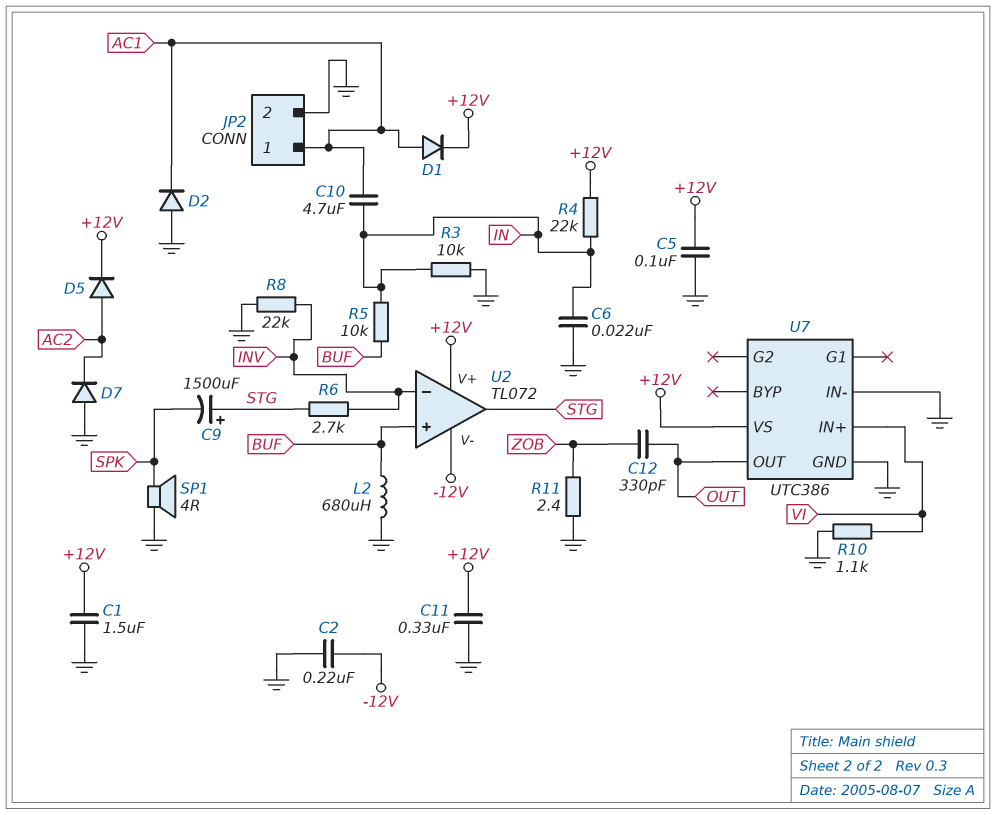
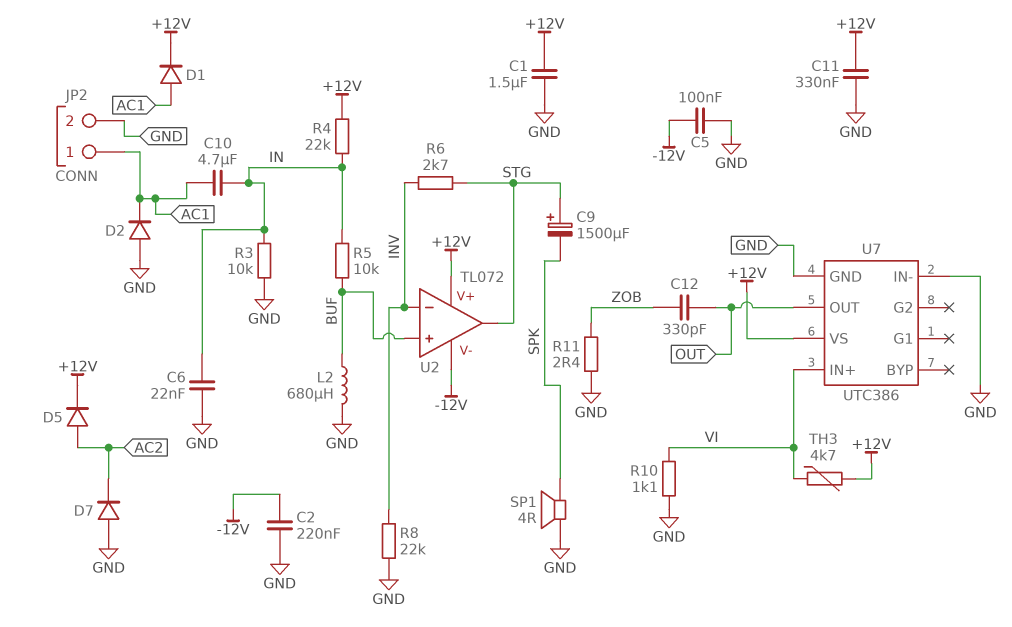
C5: 100nF (+12V, GND) -> 100nF (-12V, GND)
TH3: none -> 4.7k (+12V, VI)

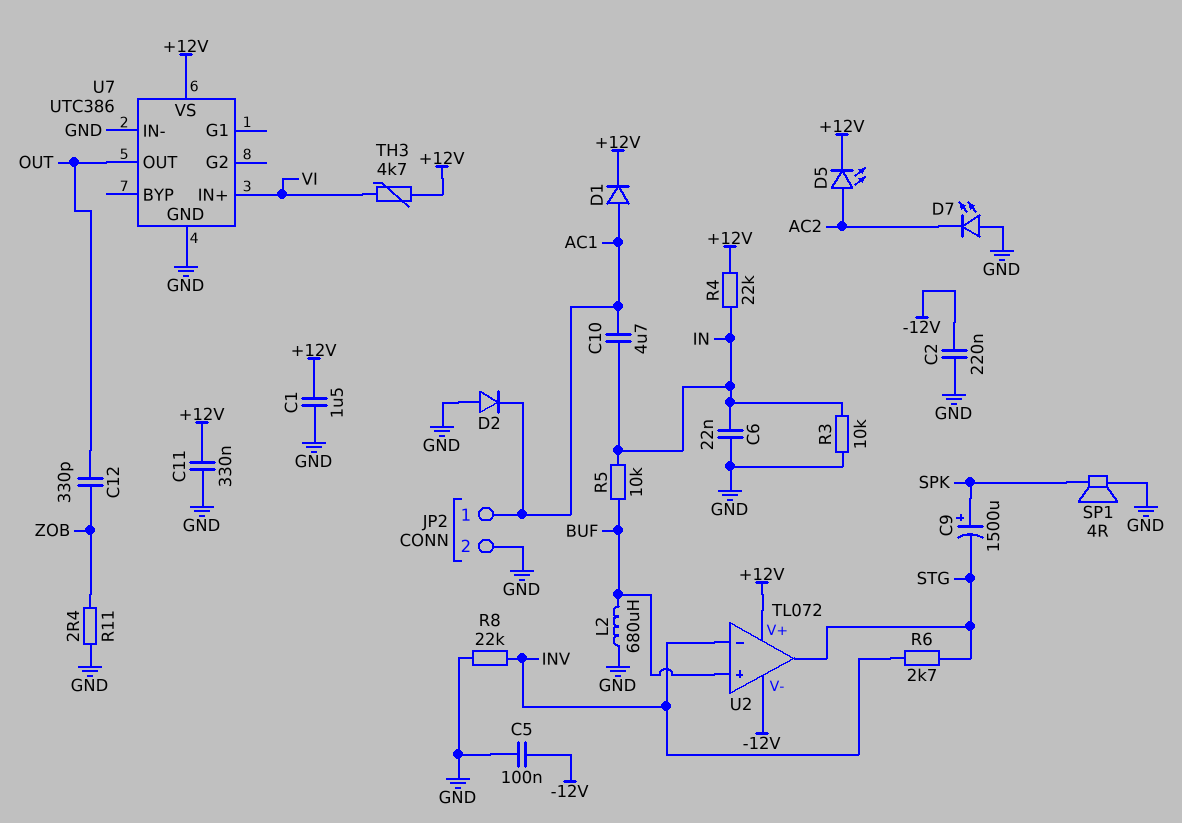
C9: 1500uF (plus STG, minus SPK) -> 1500uF (plus SPK, minus STG)
D5: diode (A AC2, K +12V) -> LED (A AC2, K +12V)
D7: diode (A GND, K AC2) -> LED (A GND, K AC2)
R10: 1.1k (GND, VI) -> none

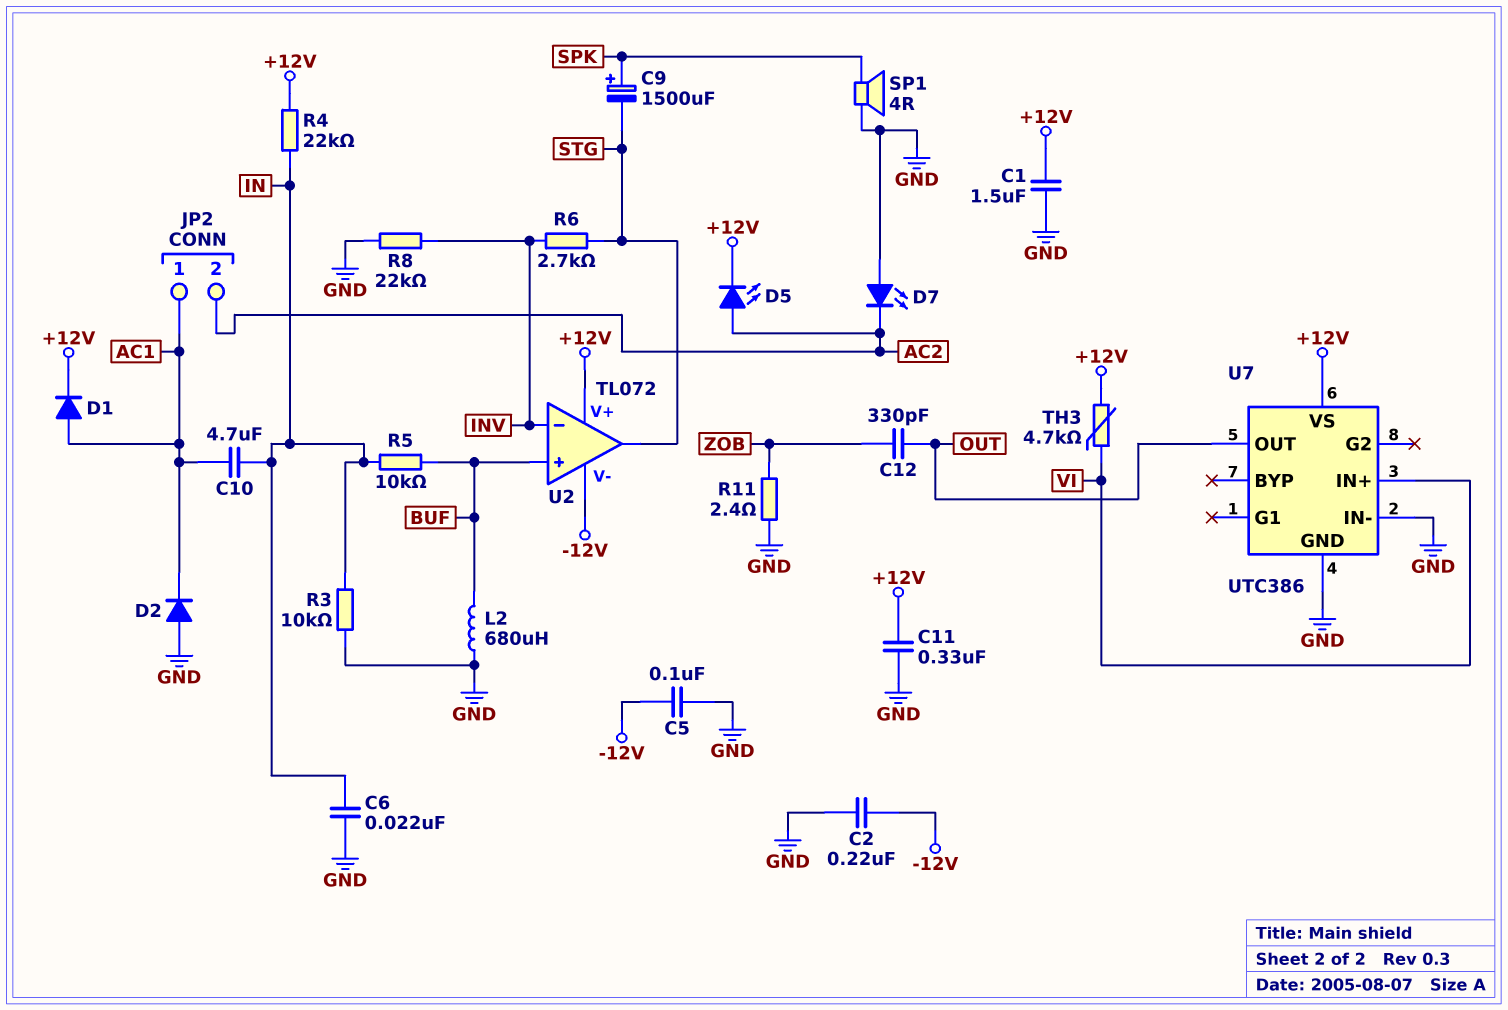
JP2 pin 2: GND -> AC2

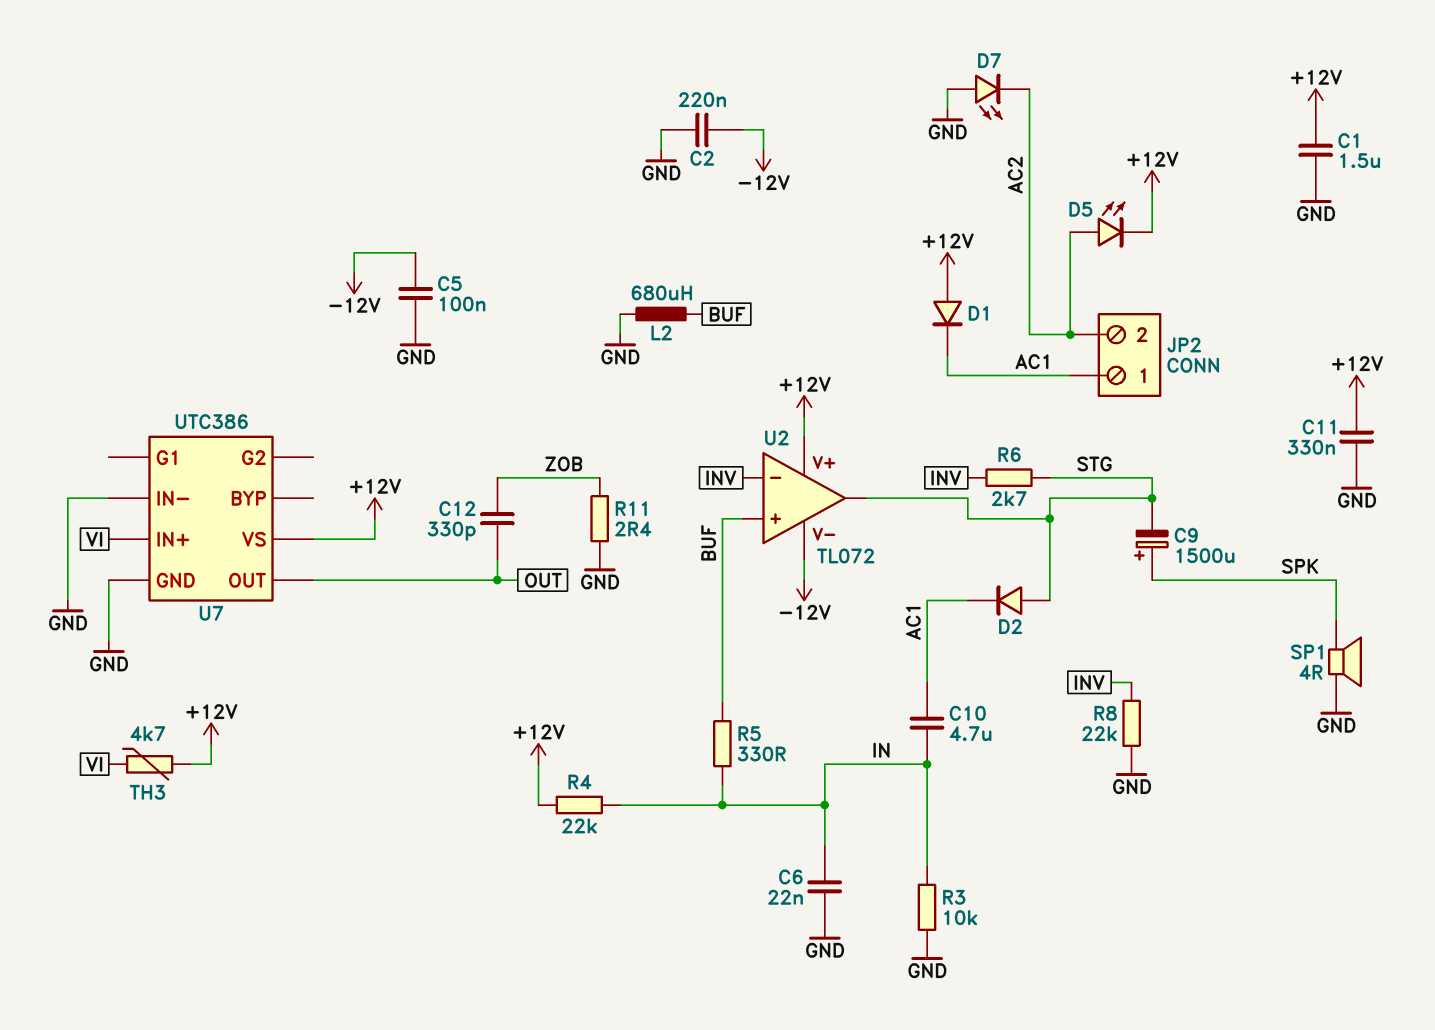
D1: diode (A AC1, K +12V) -> diode (A +12V, K AC1)
D2: diode (A GND, K AC1) -> diode (A STG, K AC1)
R5: 10k (BUF, IN) -> 330 (BUF, IN)

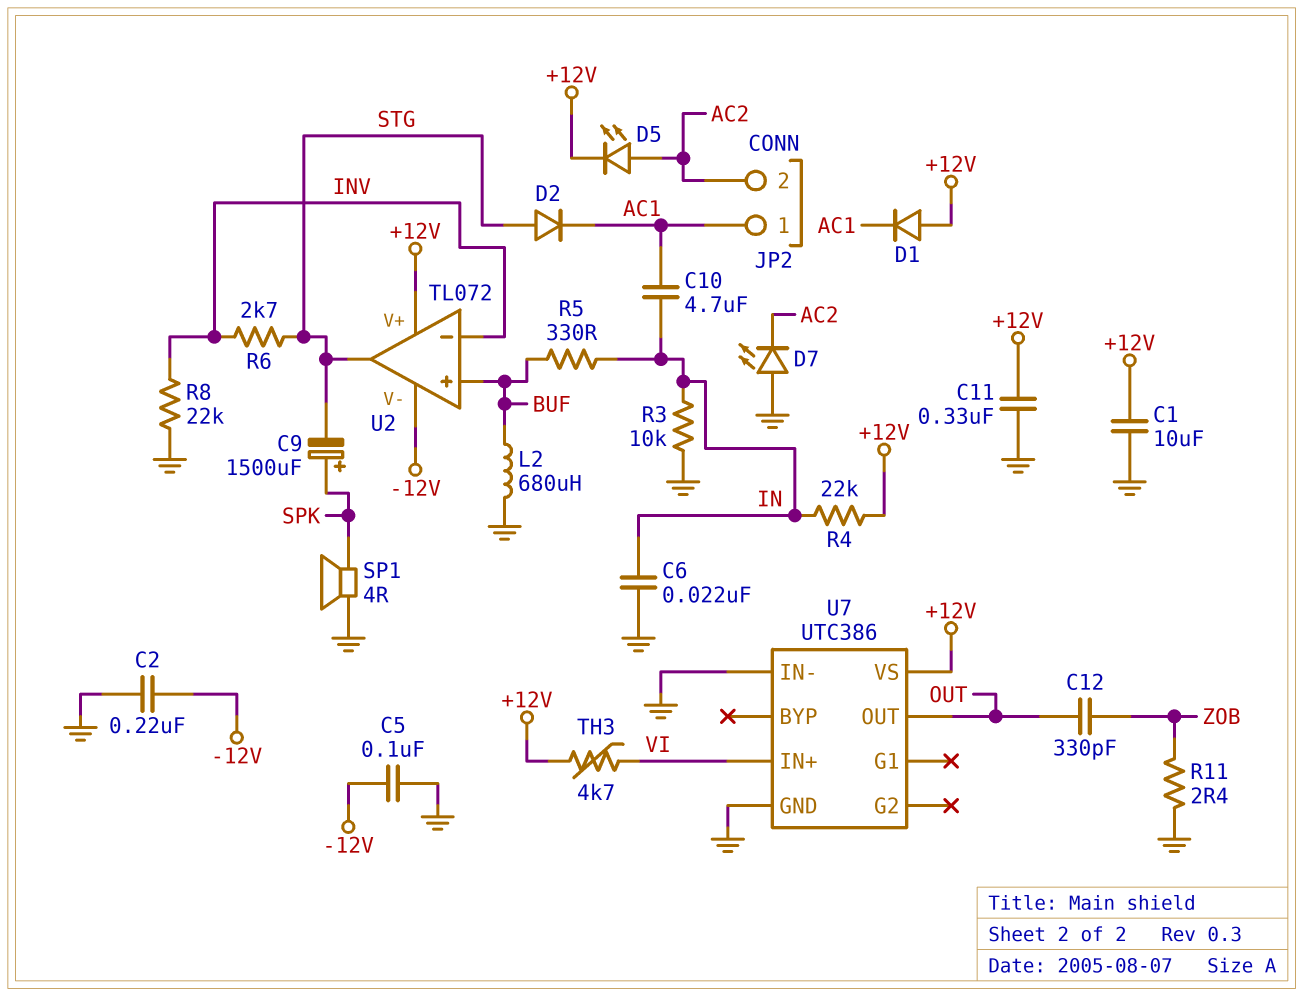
C1: 1.5uF (+12V, GND) -> 10uF (+12V, GND)

